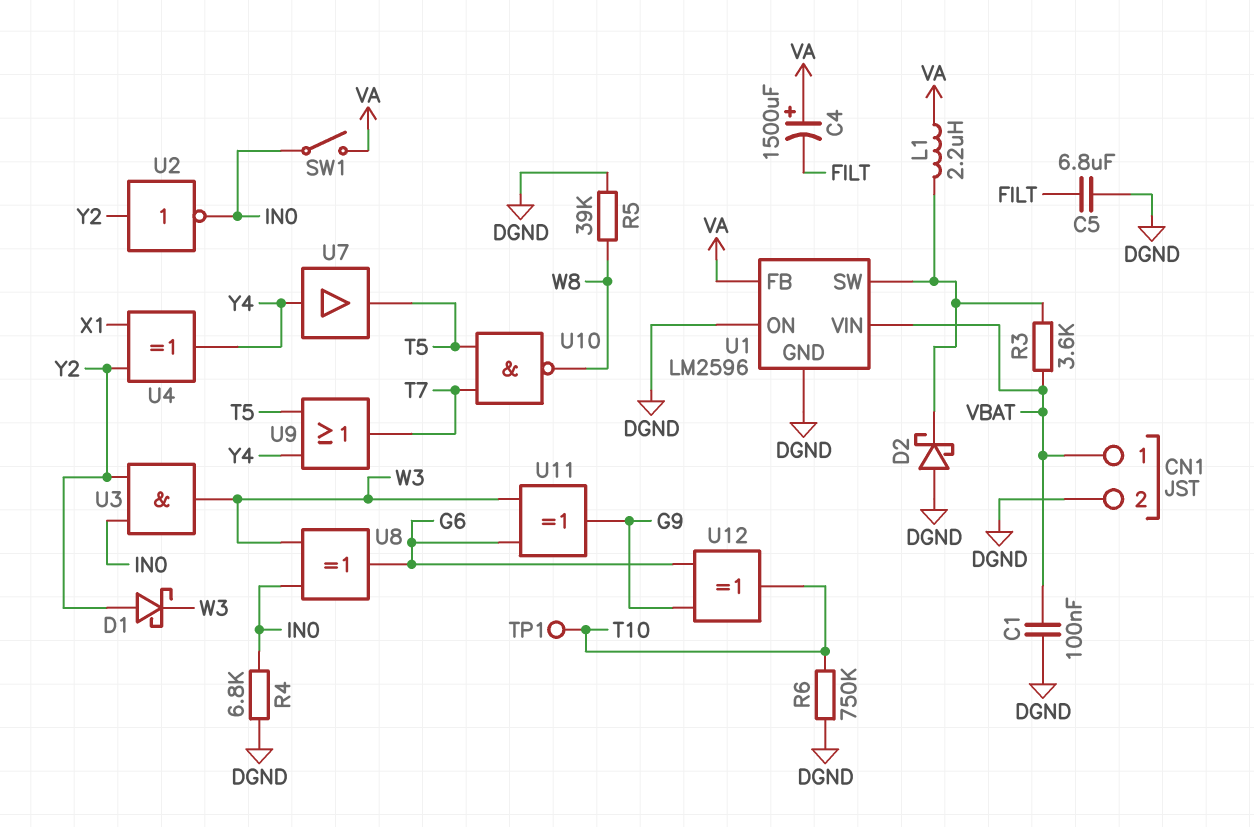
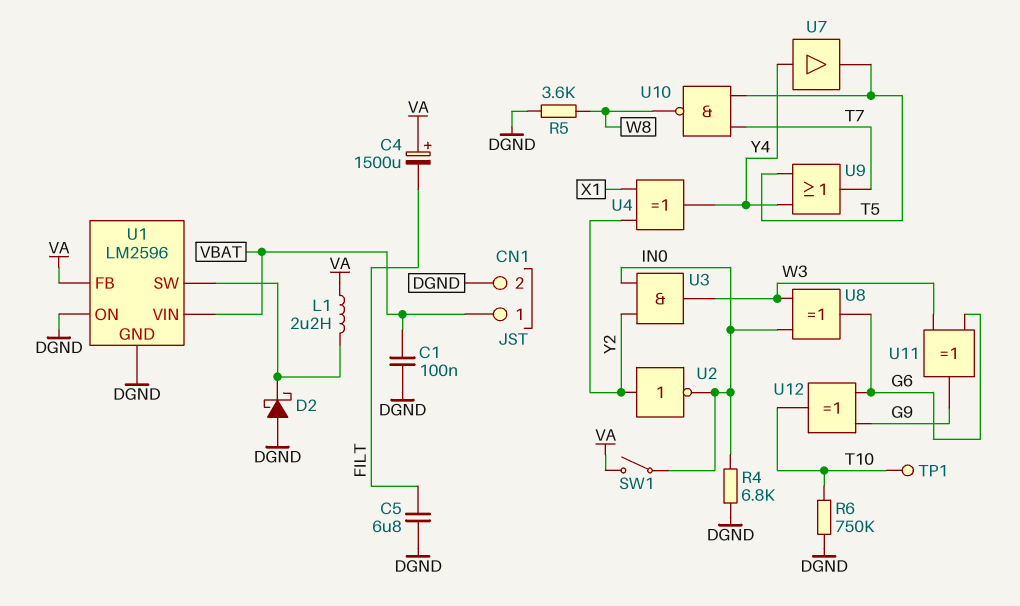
D1: schottky (A Y2, K W3) -> none
R3: 3.6k (U1/SW, VBAT) -> none
R5: 39k (DGND, W8) -> 3.6k (DGND, W8)

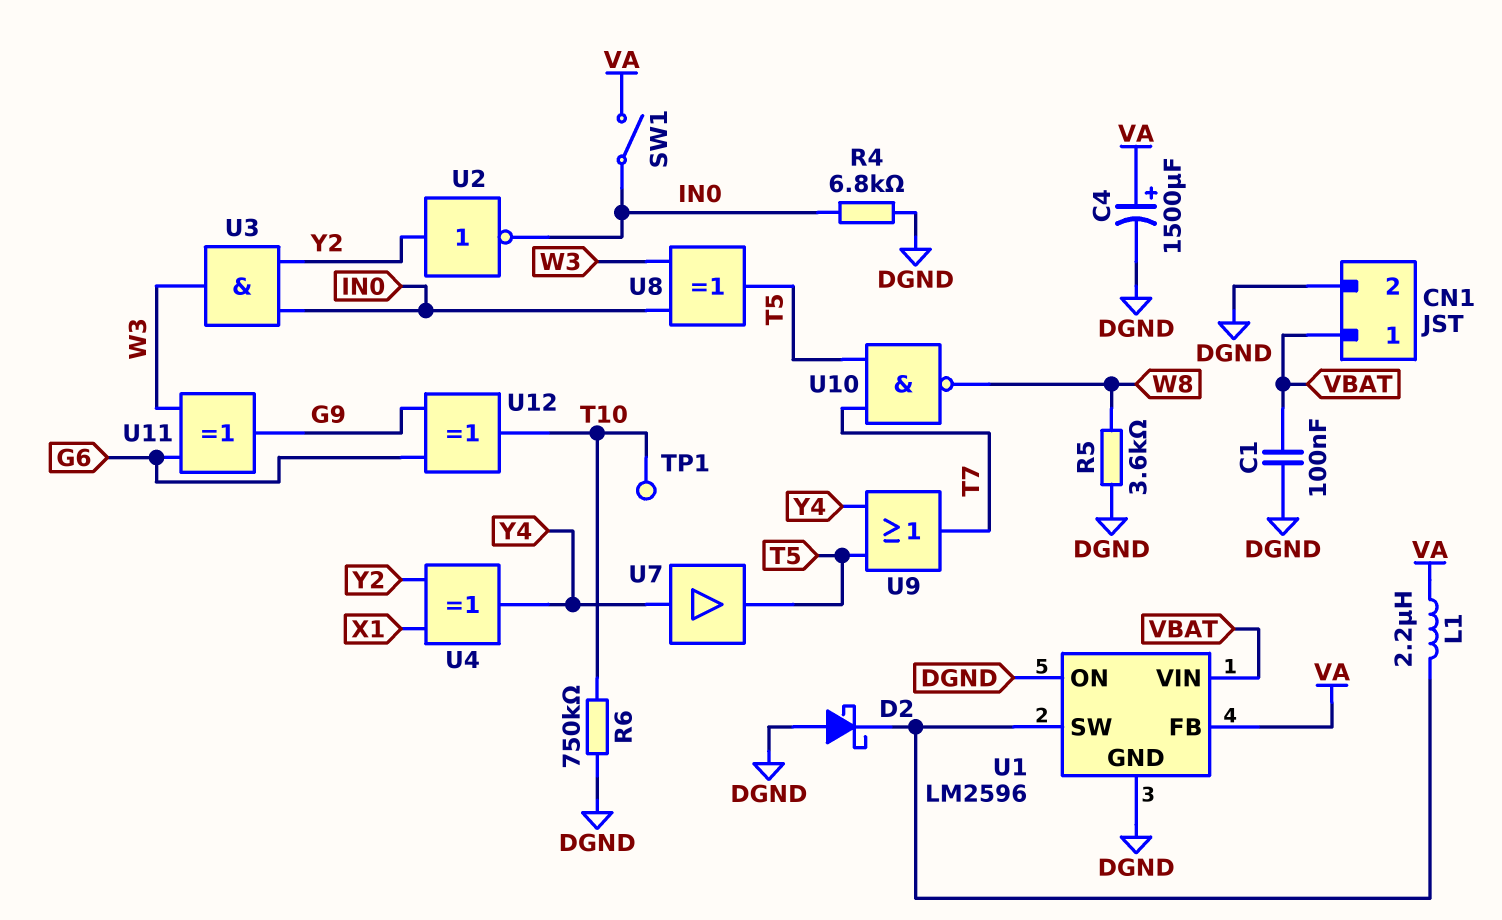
C4: 1500uF (plus VA, minus FILT) -> 1500uF (plus VA, minus DGND)
C5: 6.8uF (DGND, FILT) -> none
U8: XOR (in IN0, in W3, out G6) -> XOR (in IN0, in W3, out T5)

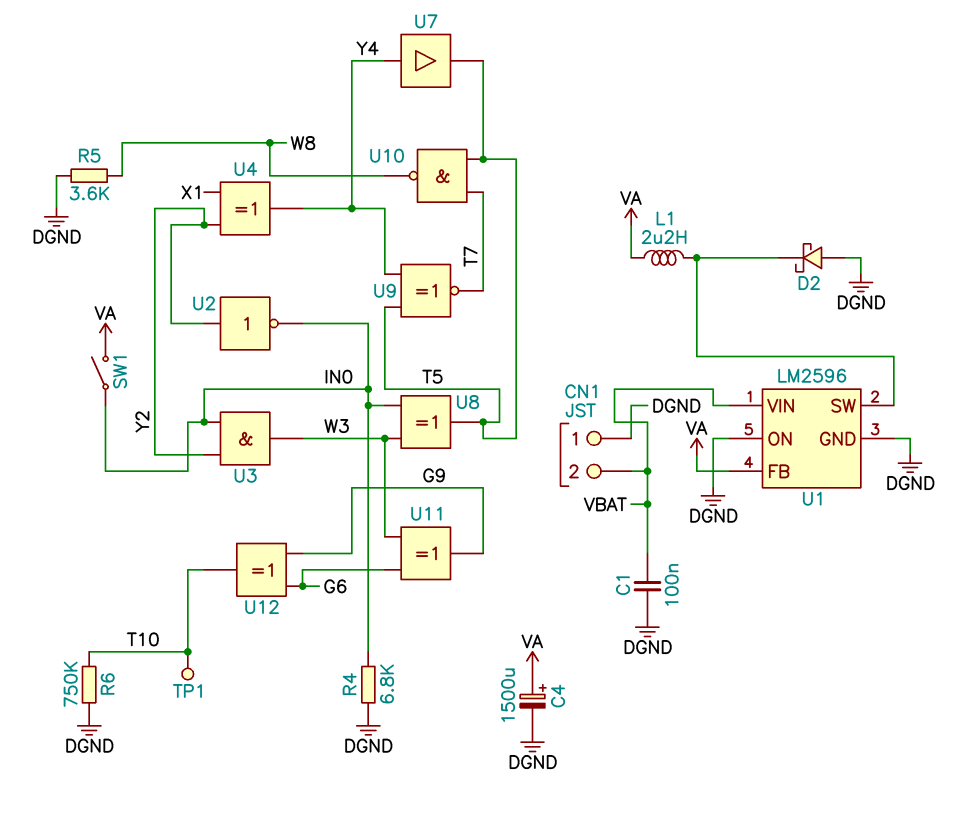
CN1 pin 1: VBAT -> DGND
CN1 pin 2: DGND -> VBAT
U9: OR (in T5, in Y4, out T7) -> XNOR (in T5, in Y4, out T7)

